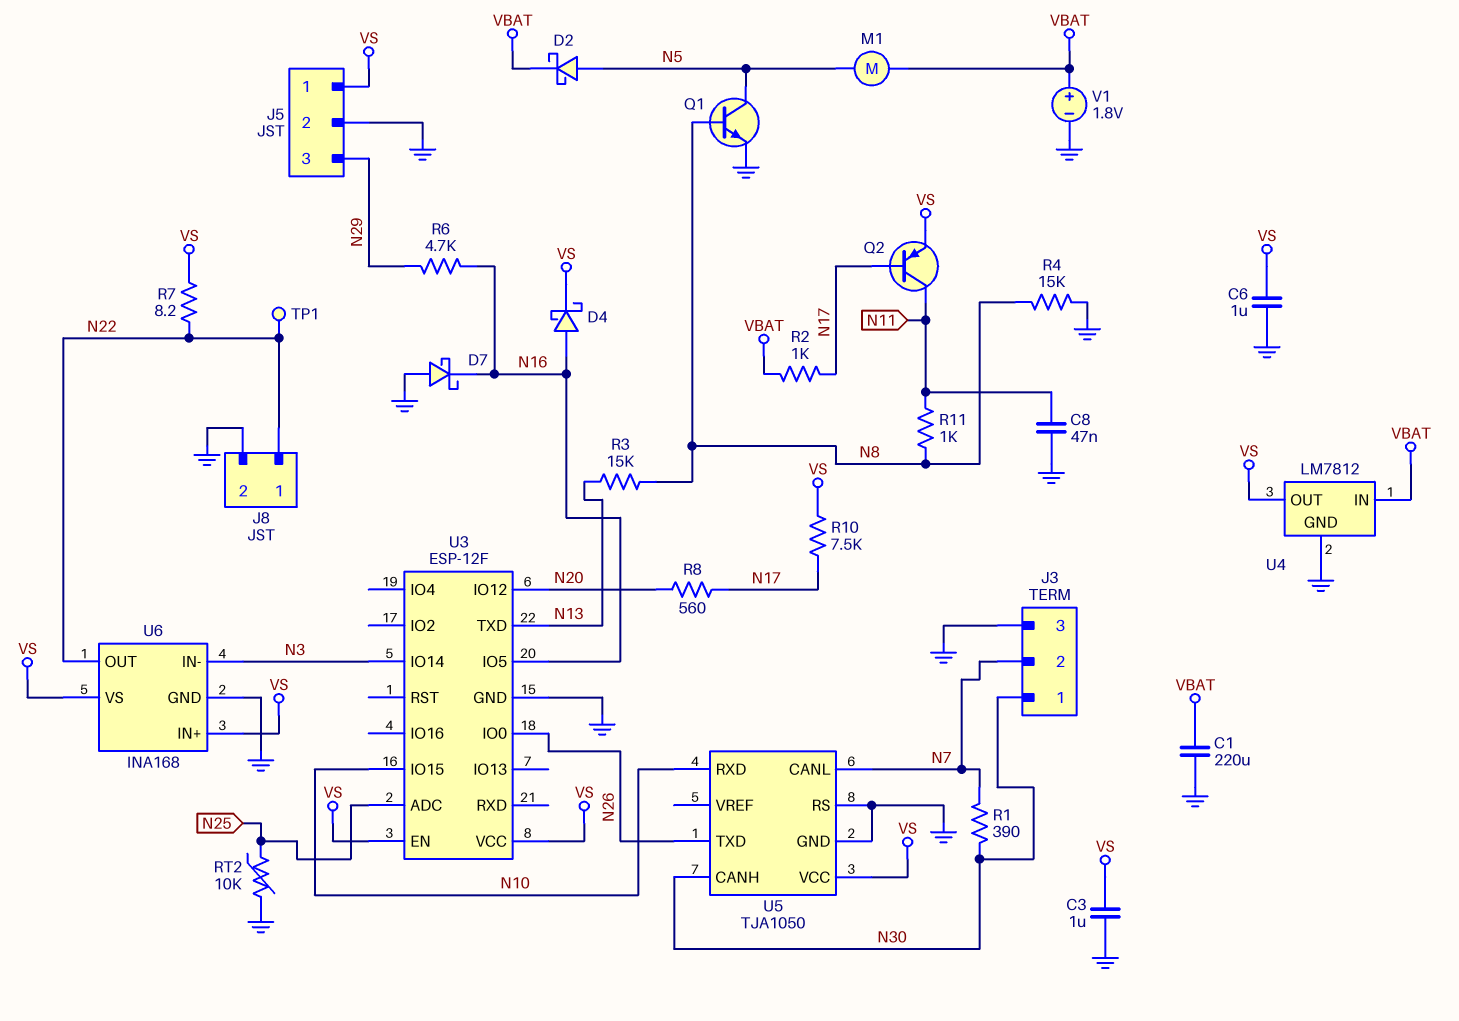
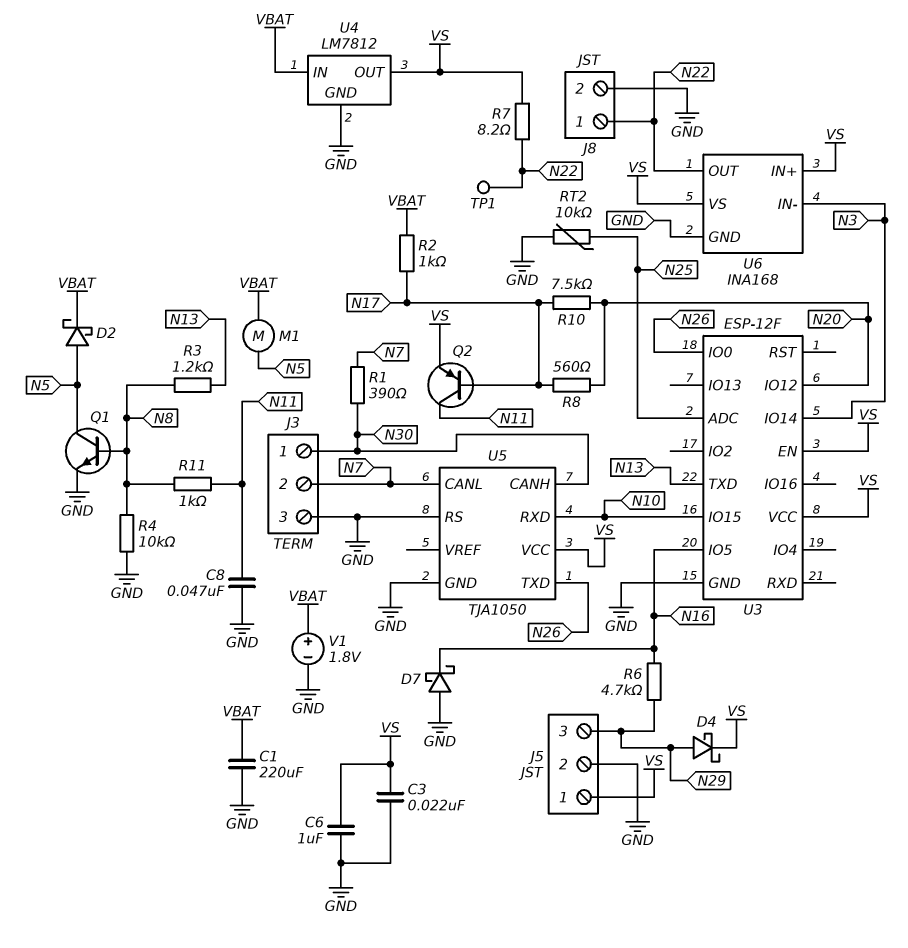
C3: 1uF (GND, VS) -> 22nF (GND, VS)
D4: schottky (A N16, K VS) -> schottky (A N29, K VS)
R3: 15k (N8, N13) -> 1.2k (N8, N13)
R4: 15k (GND, N8) -> 10k (GND, N8)
R10: 7.5k (N17, VS) -> 7.5k (N17, N20)

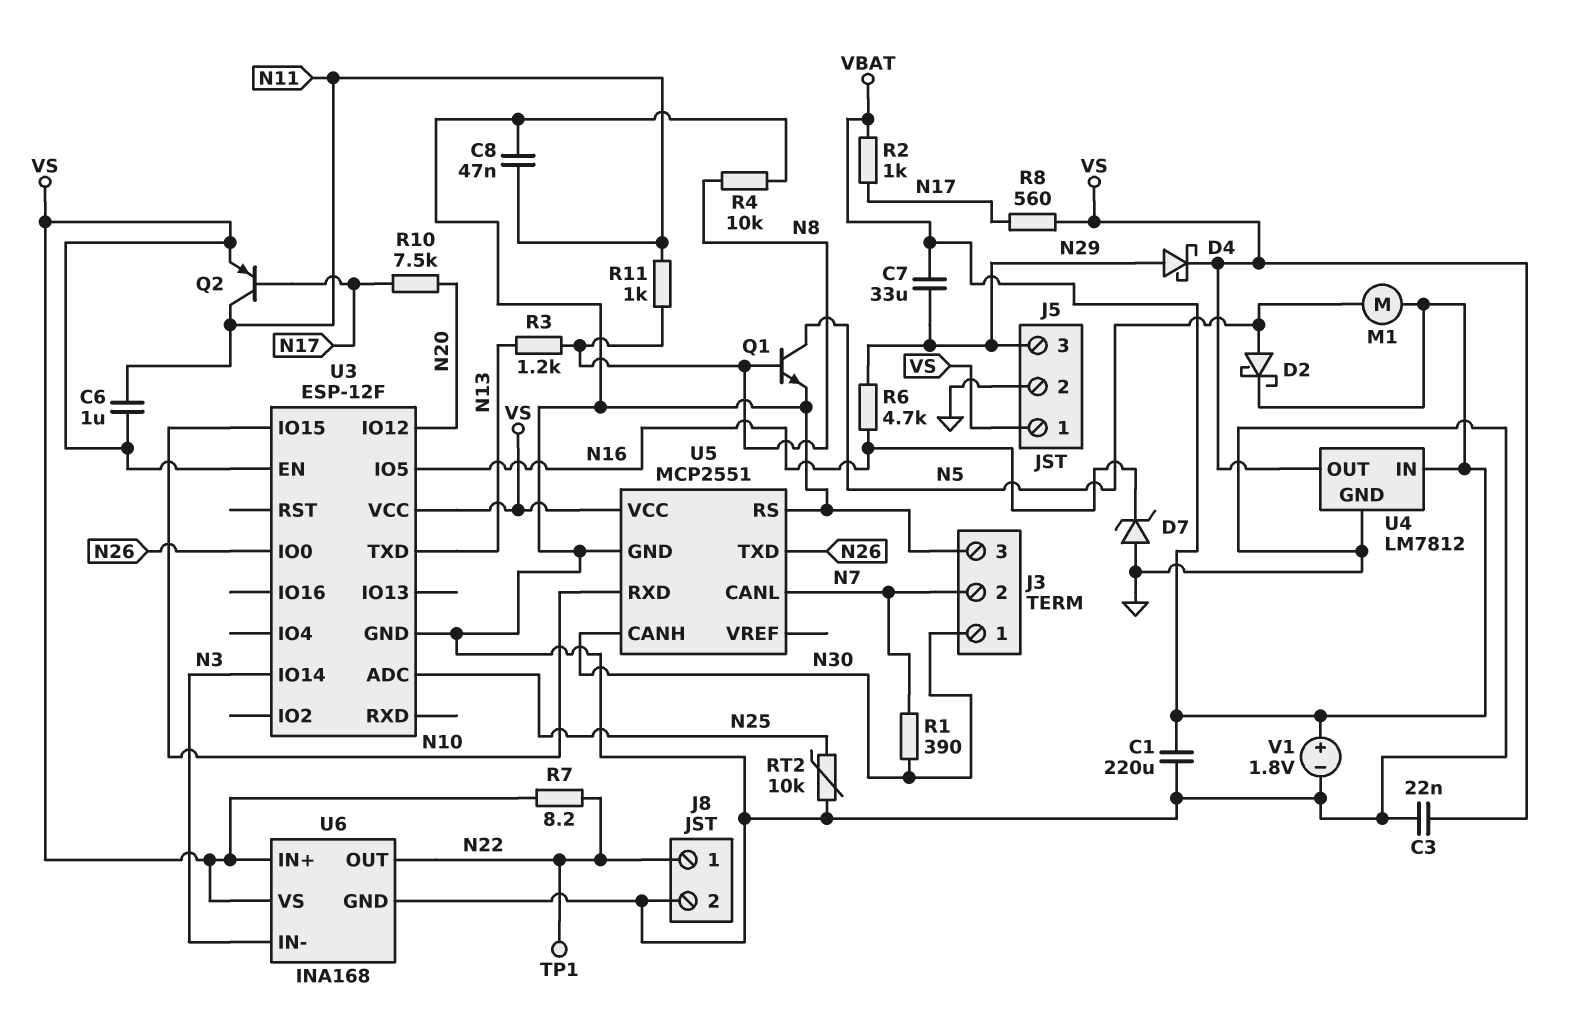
C6: 1uF (GND, VS) -> 1uF (N11, VS)
C7: none -> 33uF (N29, VBAT)
D7: schottky (A GND, K N16) -> zener (A GND, K N16)
R8: 560 (N17, N20) -> 560 (N17, VS)
U5: TJA1050 -> MCP2551

